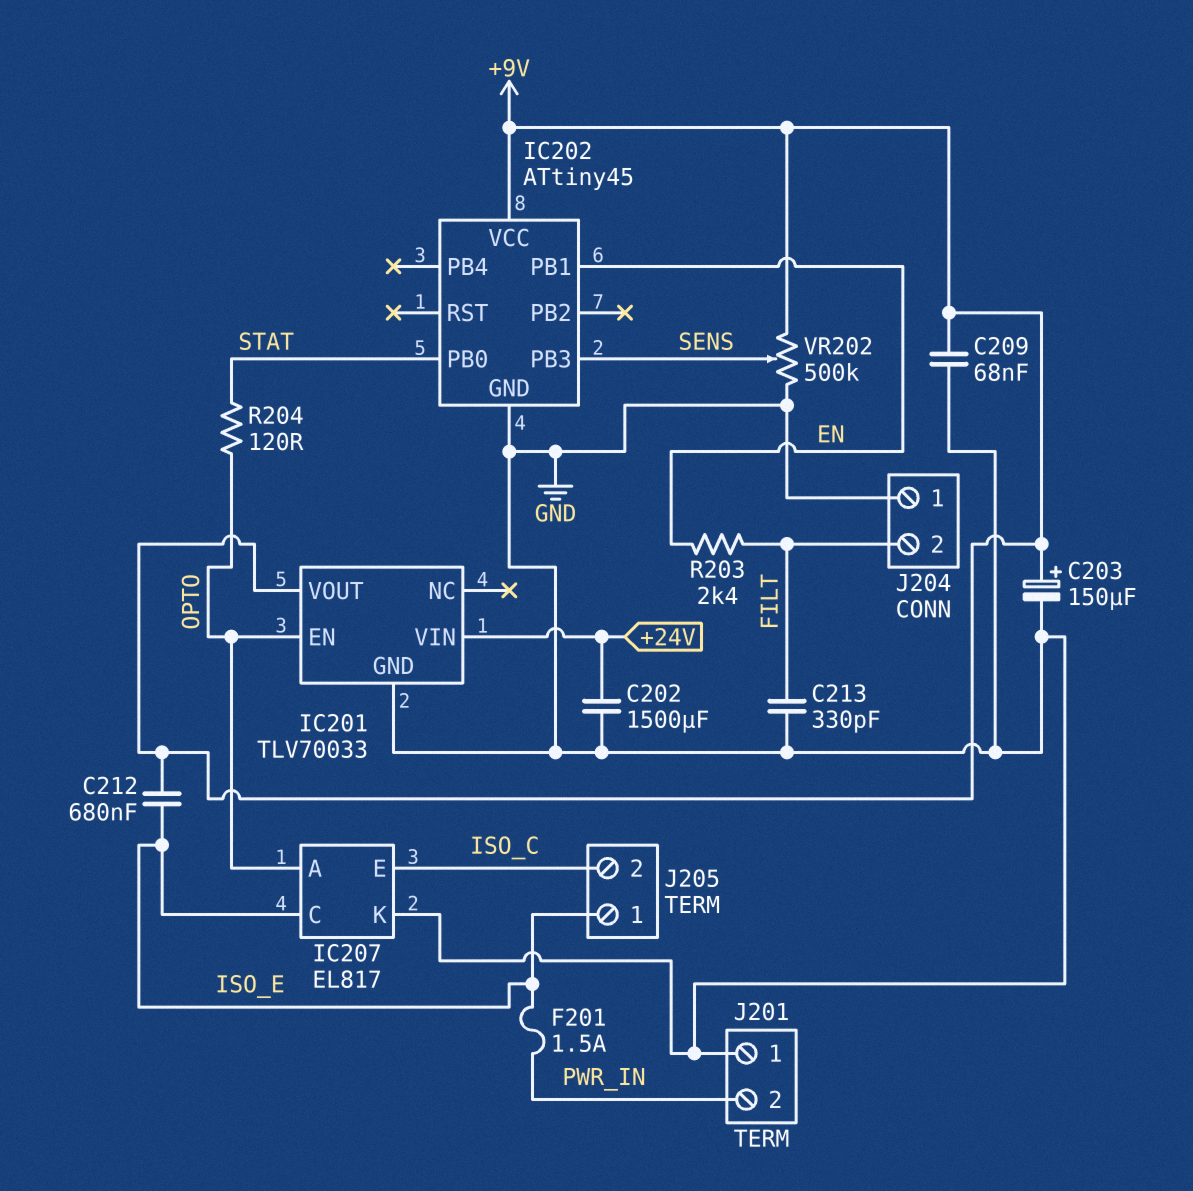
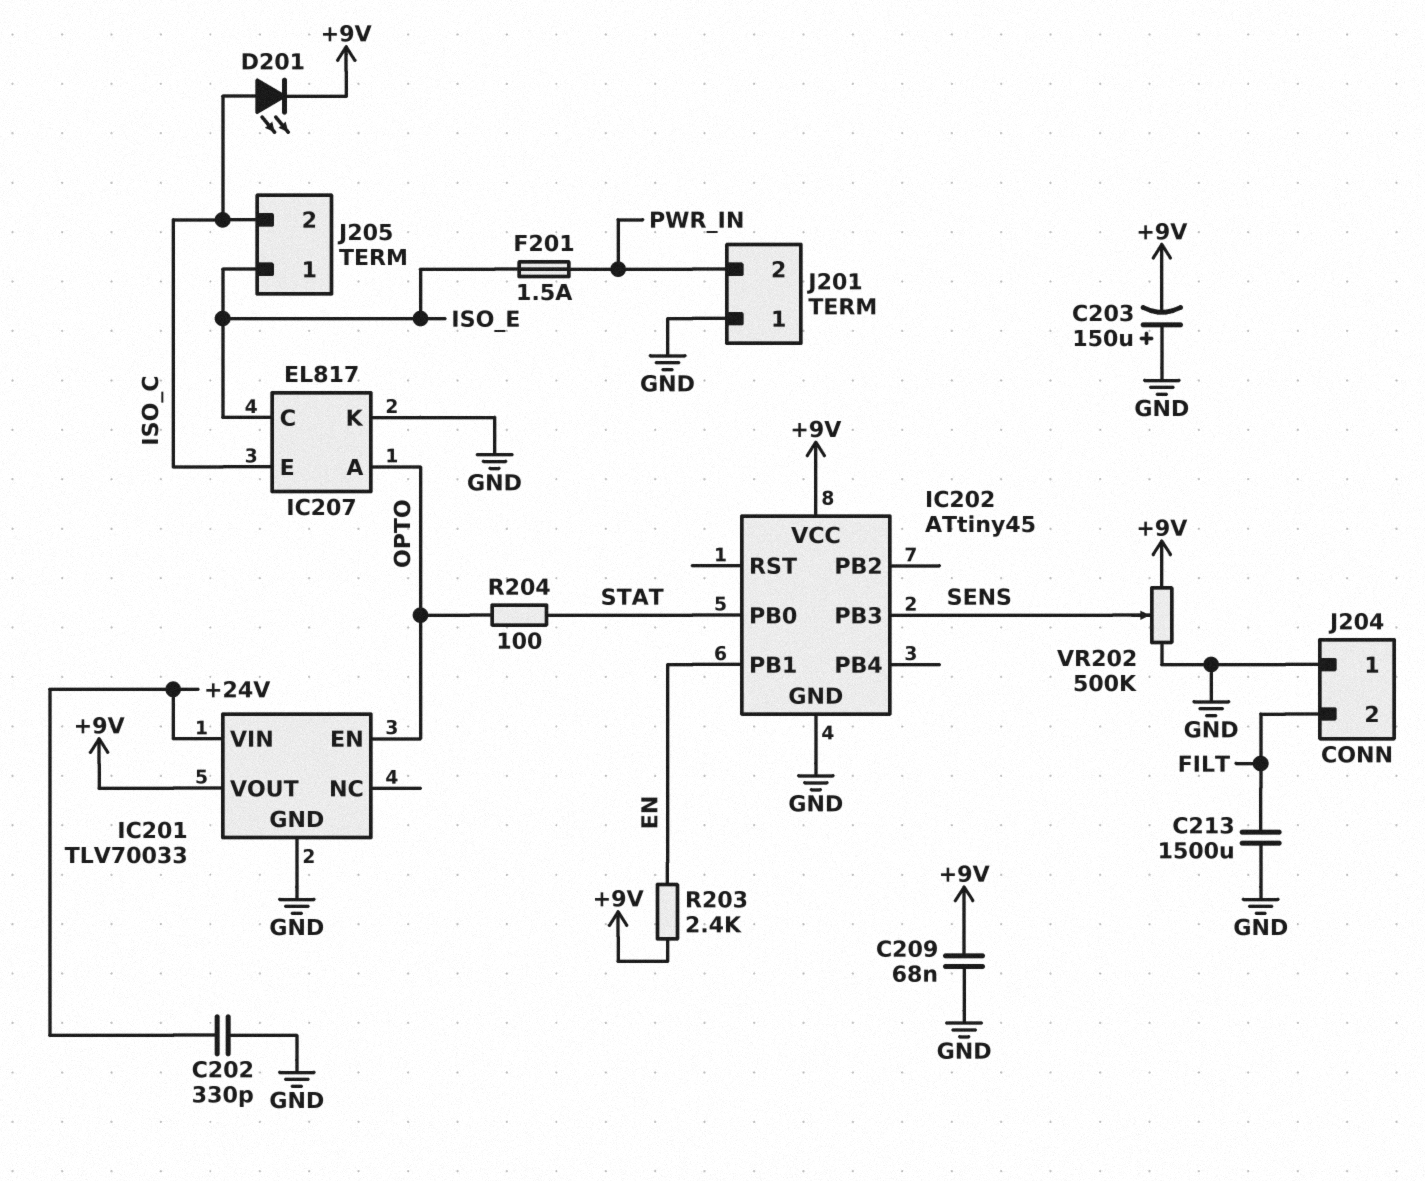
C202: 1500uF (+24V, GND) -> 330pF (+24V, GND)
C203: 150uF (plus +9V, minus GND) -> 150uF (plus GND, minus +9V)
C212: 680nF (+9V, ISO_E) -> none
C213: 330pF (FILT, GND) -> 1500uF (FILT, GND)
D201: none -> LED (A ISO_C, K +9V)
R203: 2.4k (EN, FILT) -> 2.4k (+9V, EN)
R204: 120 (OPTO, STAT) -> 100 (OPTO, STAT)

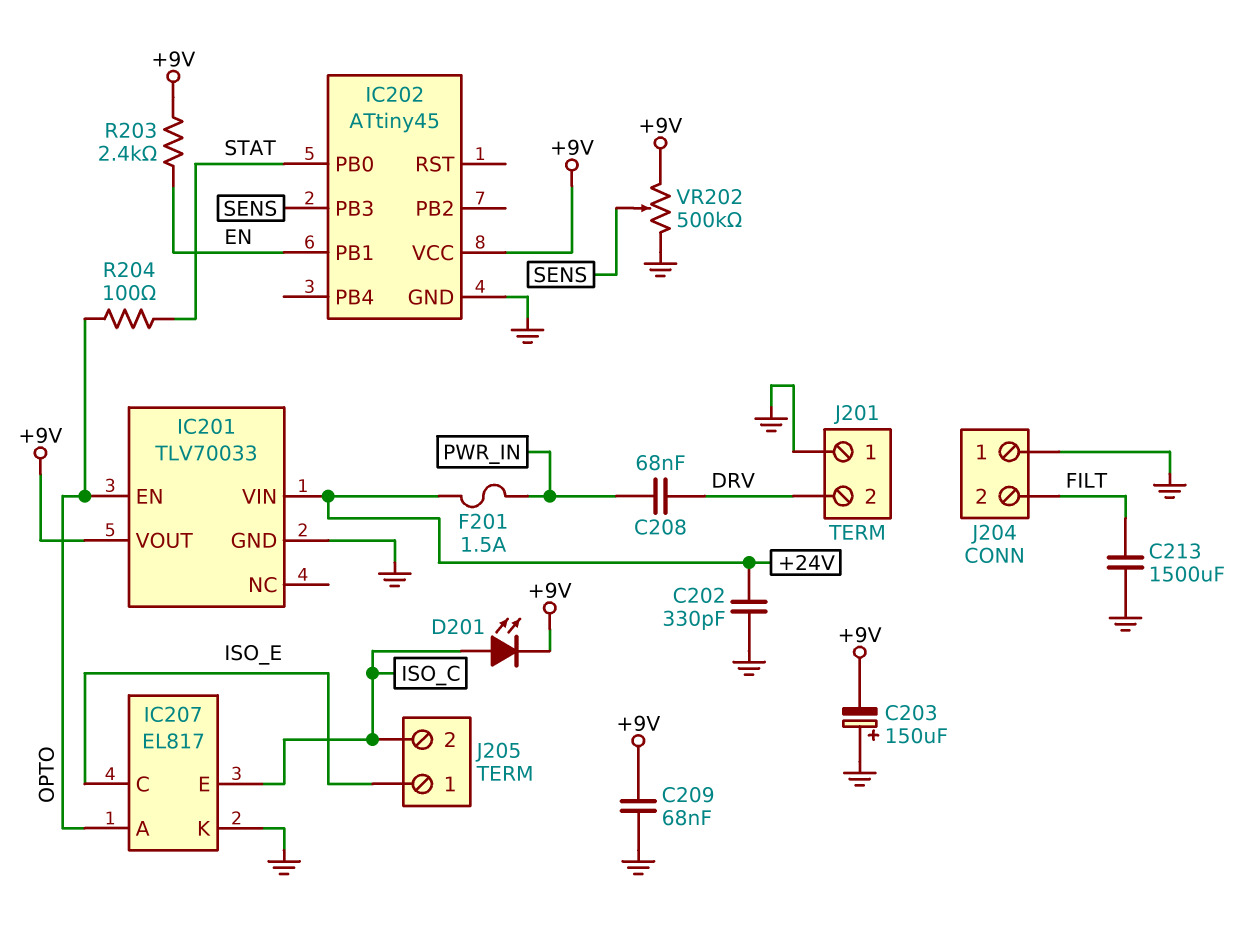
C208: none -> 68nF (DRV, PWR_IN)
F201: 1.5A (ISO_E, PWR_IN) -> 1.5A (+24V, PWR_IN)
J201 pin 2: PWR_IN -> DRV

